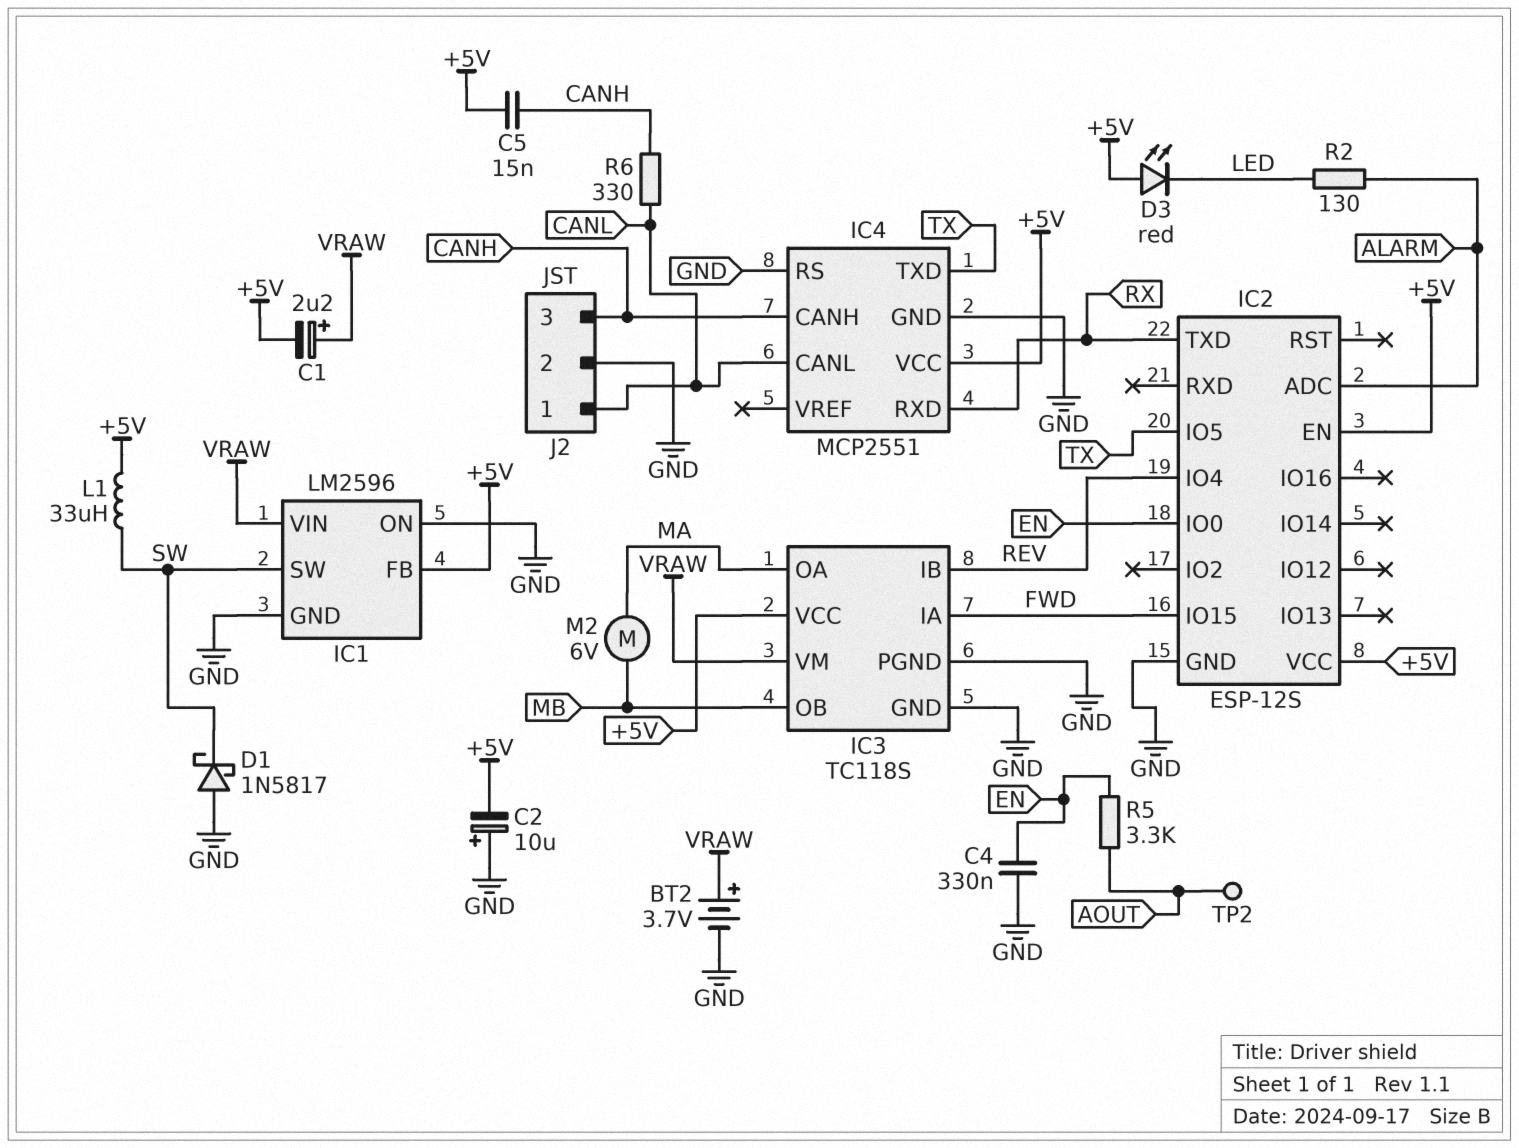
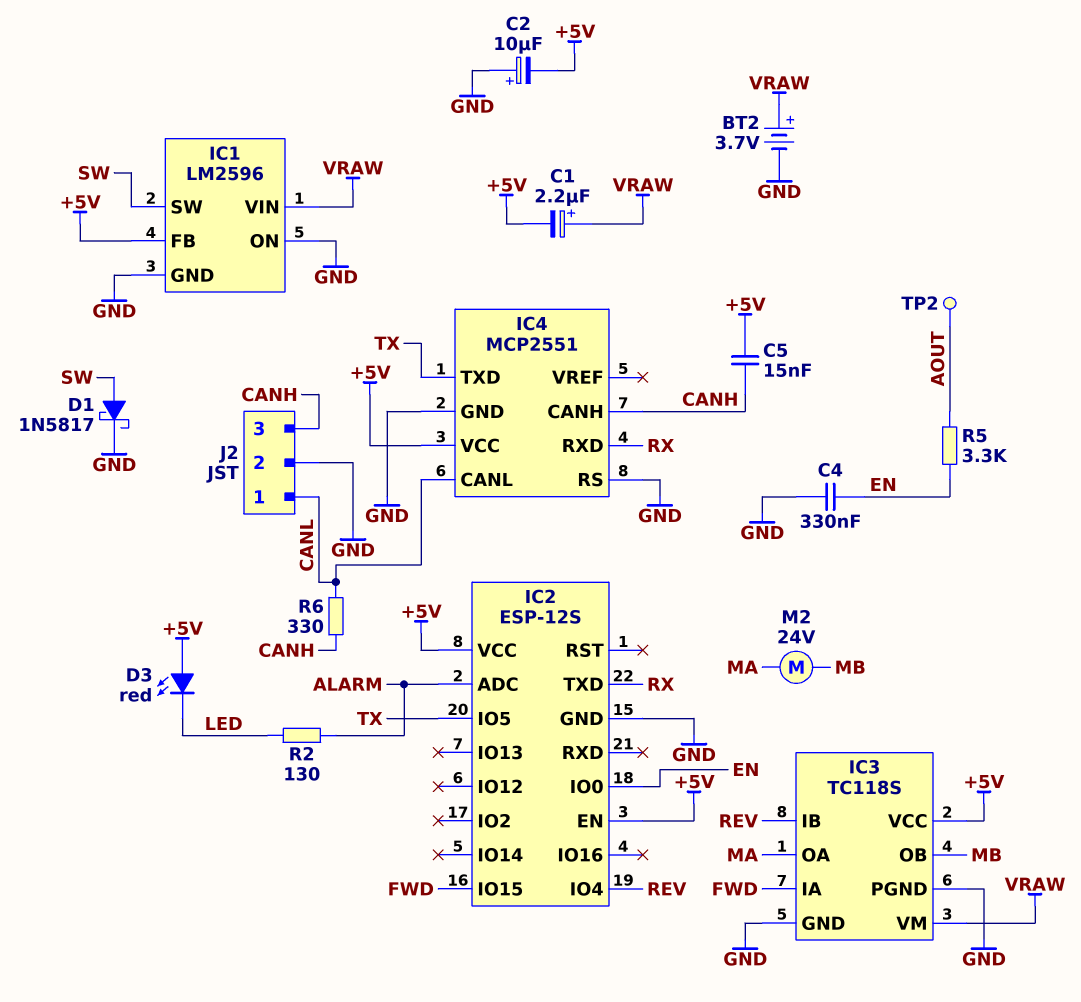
D1: schottky 1N5817 (A GND, K SW) -> schottky 1N5817 (A SW, K GND)
L1: 33uH (+5V, SW) -> none
M2: motor 6V (MA, MB) -> motor 24V (MA, MB)

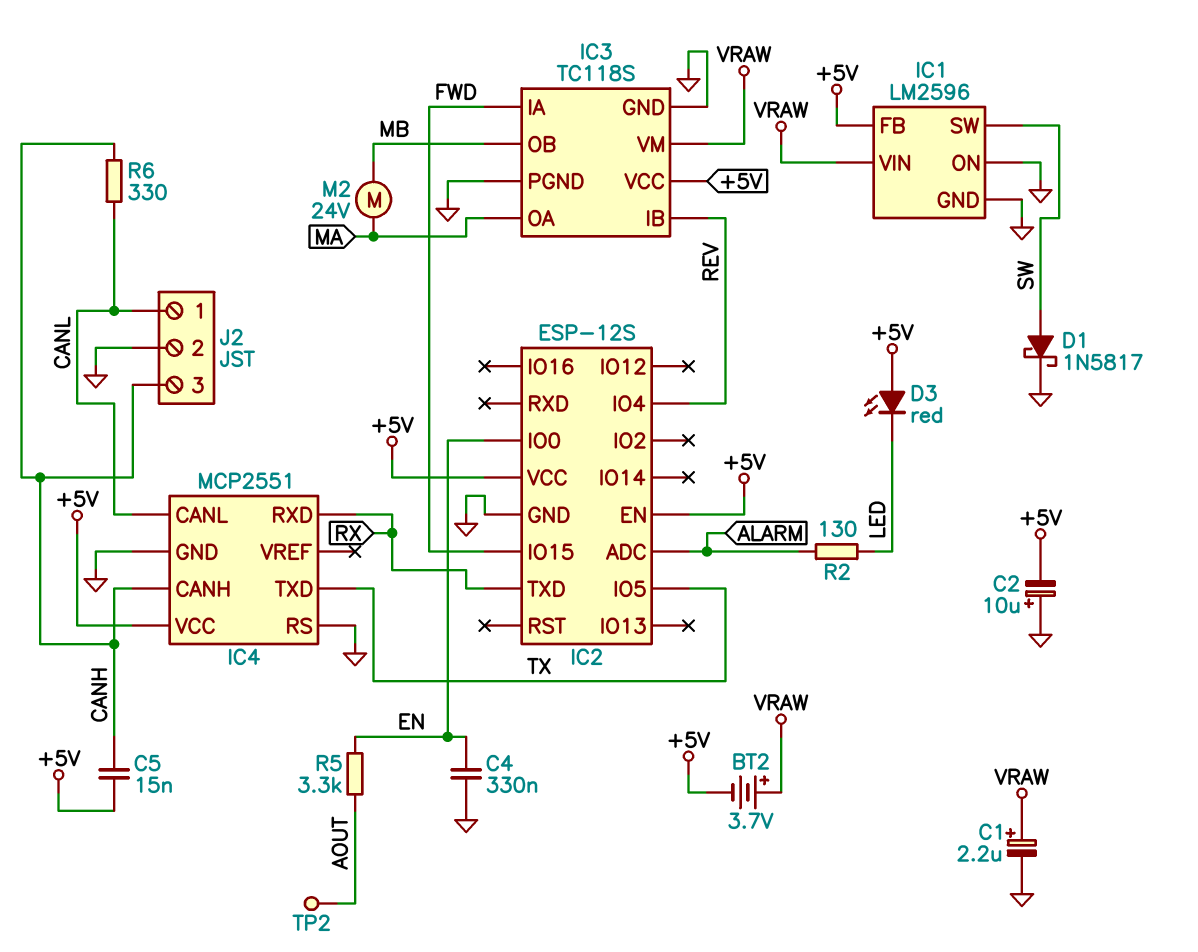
BT2: 3.7V (plus VRAW, minus GND) -> 3.7V (plus VRAW, minus +5V)
C1: 2.2uF (plus VRAW, minus +5V) -> 2.2uF (plus VRAW, minus GND)

